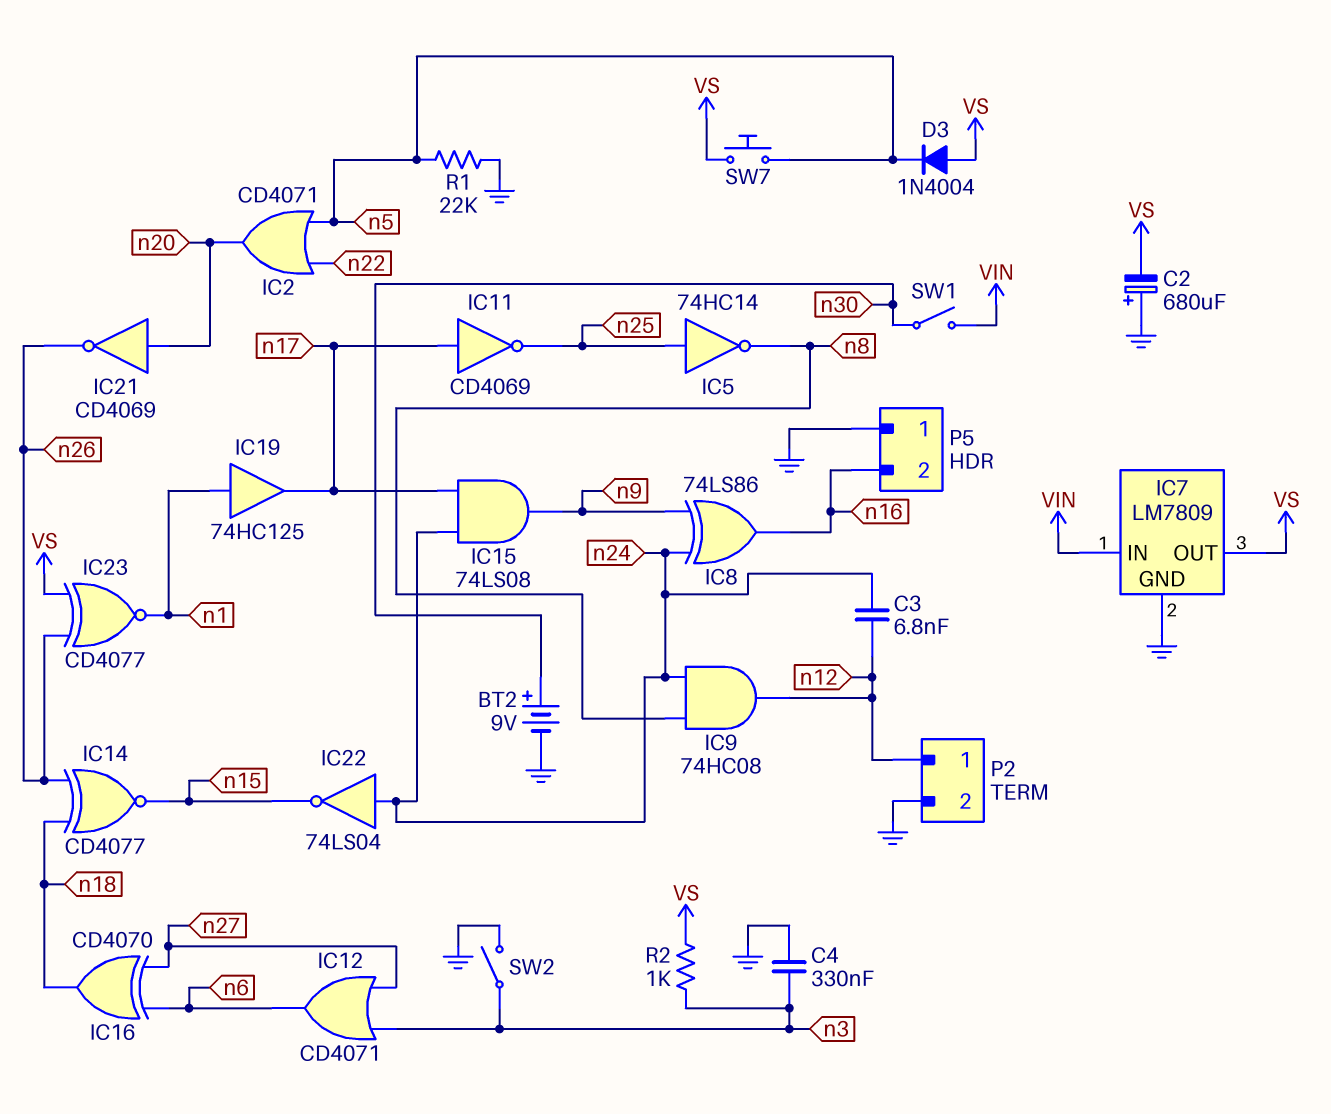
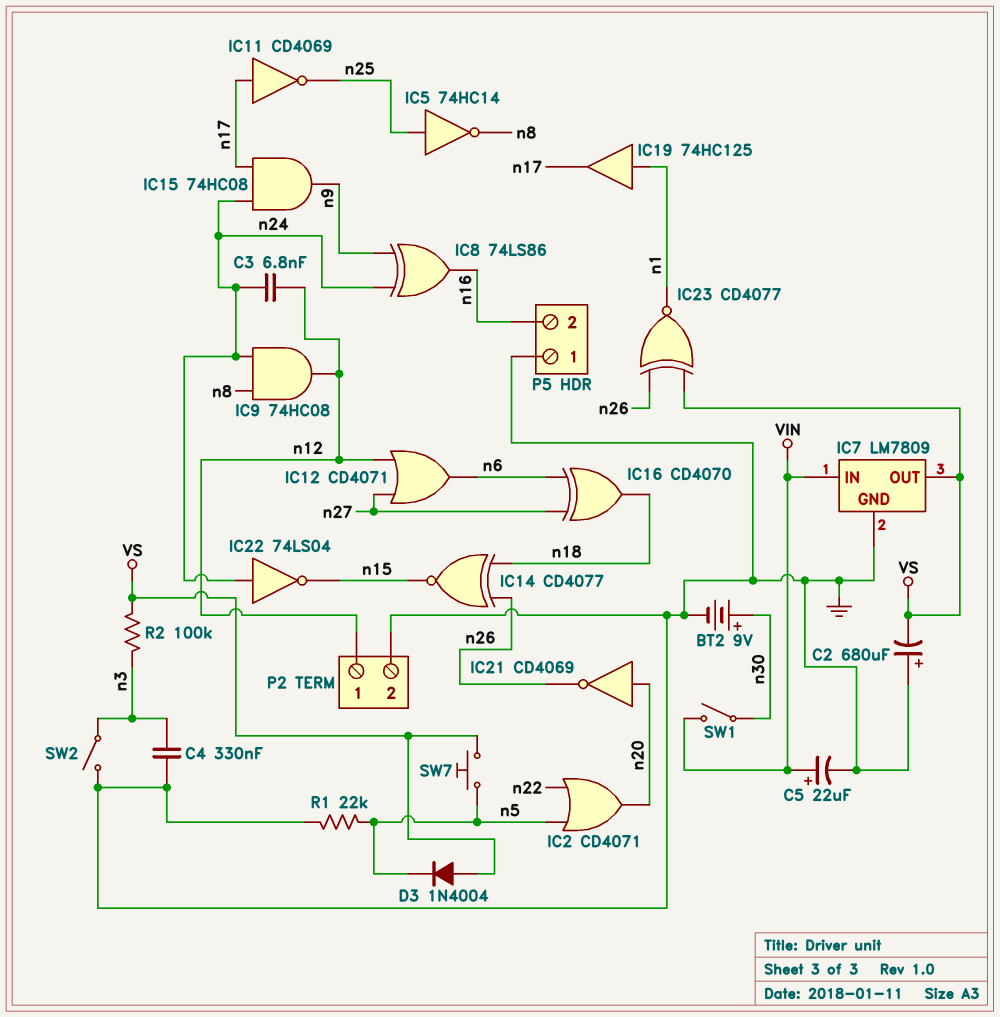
C5: none -> 22uF (plus VIN, minus GND)
IC12: OR CD4071 (in n3, in n27, out n6) -> OR CD4071 (in n12, in n27, out n6)
IC15: AND 74LS08 (in n17, in n24, out n9) -> AND 74HC08 (in n17, in n24, out n9)
R2: 1k (VS, n3) -> 100k (VS, n3)

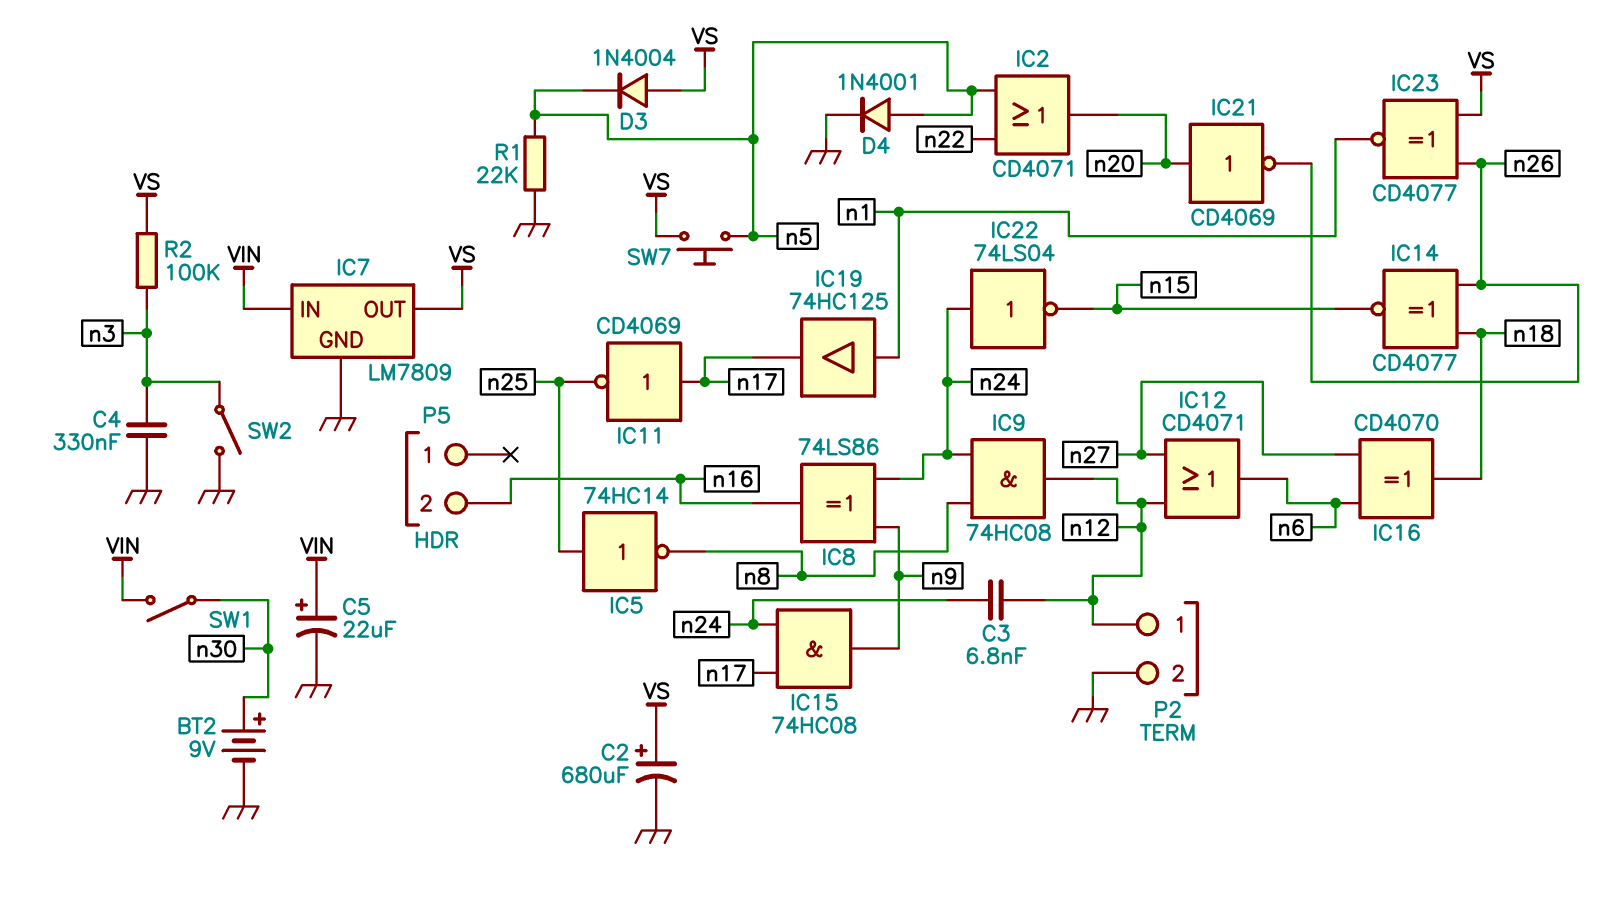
C2: 680uF (plus GND, minus VS) -> 680uF (plus VS, minus GND)
D4: none -> diode 1N4001 (A n5, K GND)
P5 pin 1: GND -> none

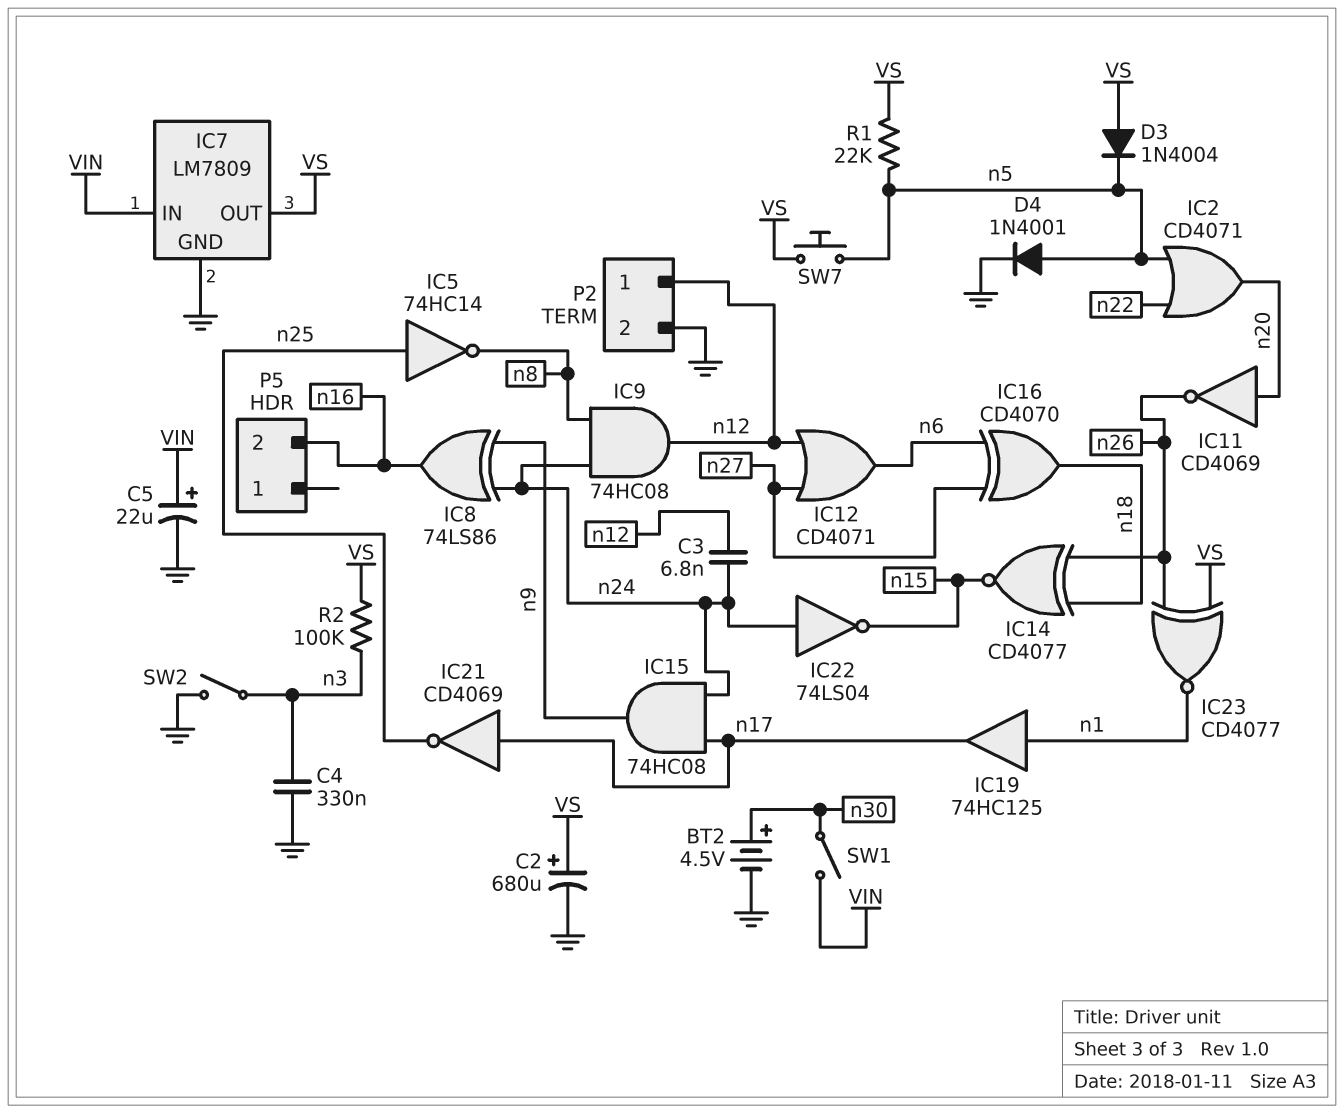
BT2: 9V (plus n30, minus GND) -> 4.5V (plus n30, minus GND)
IC11: NOT CD4069 (in n17, out n25) -> NOT CD4069 (in n20, out n26)
IC21: NOT CD4069 (in n20, out n26) -> NOT CD4069 (in n17, out n25)
R1: 22k (GND, n5) -> 22k (VS, n5)

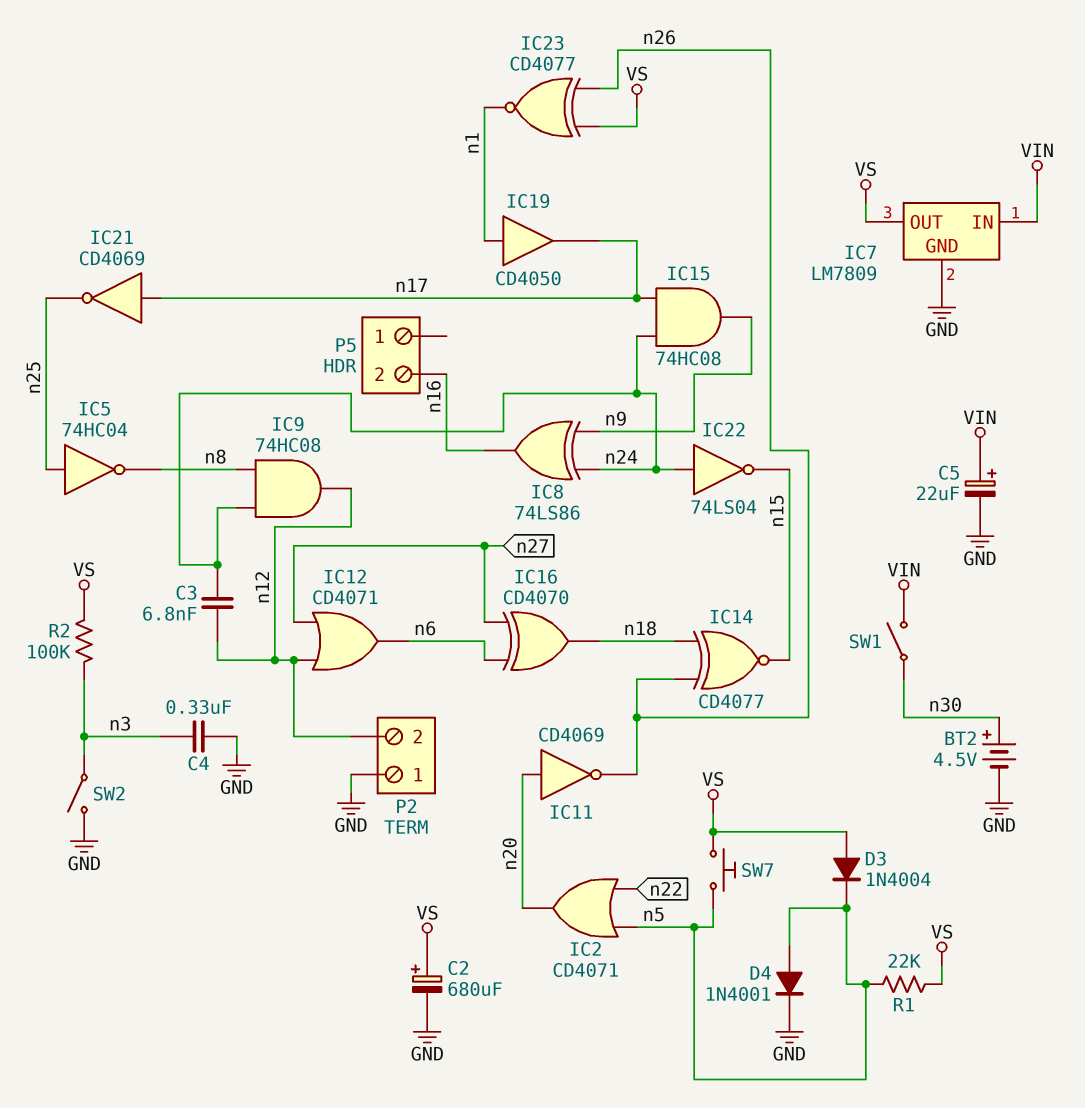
IC5: NOT 74HC14 (in n25, out n8) -> NOT 74HC04 (in n25, out n8)
IC19: buffer 74HC125 (in n1, out n17) -> buffer CD4050 (in n1, out n17)
P2 pin 1: n12 -> GND
P2 pin 2: GND -> n12

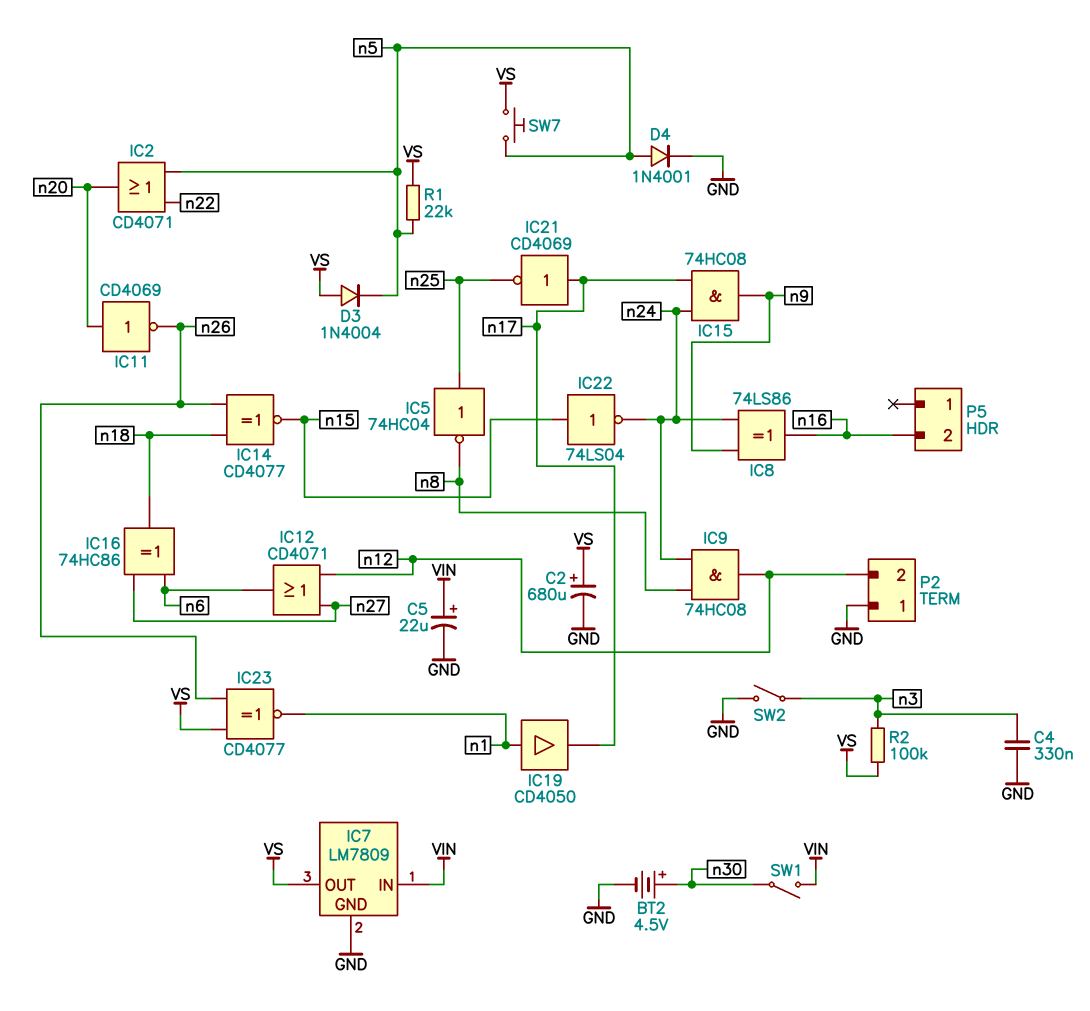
C3: 6.8nF (n12, n24) -> none
IC16: XOR CD4070 (in n6, in n27, out n18) -> XOR 74HC86 (in n6, in n27, out n18)
IC22: NOT 74LS04 (in n24, out n15) -> NOT 74LS04 (in n15, out n24)

